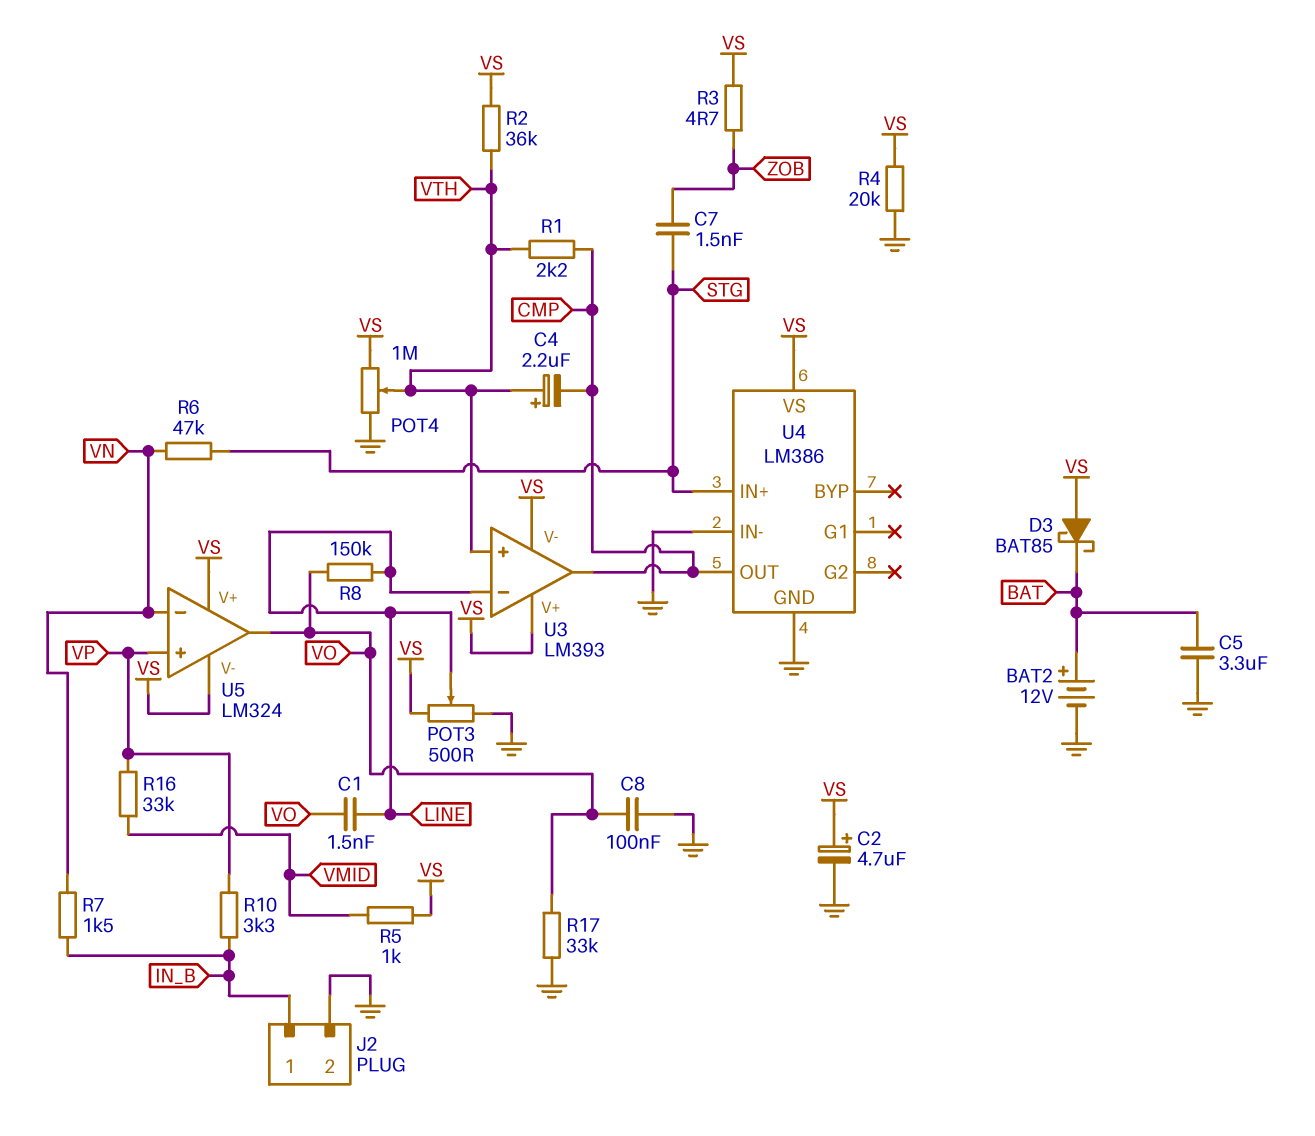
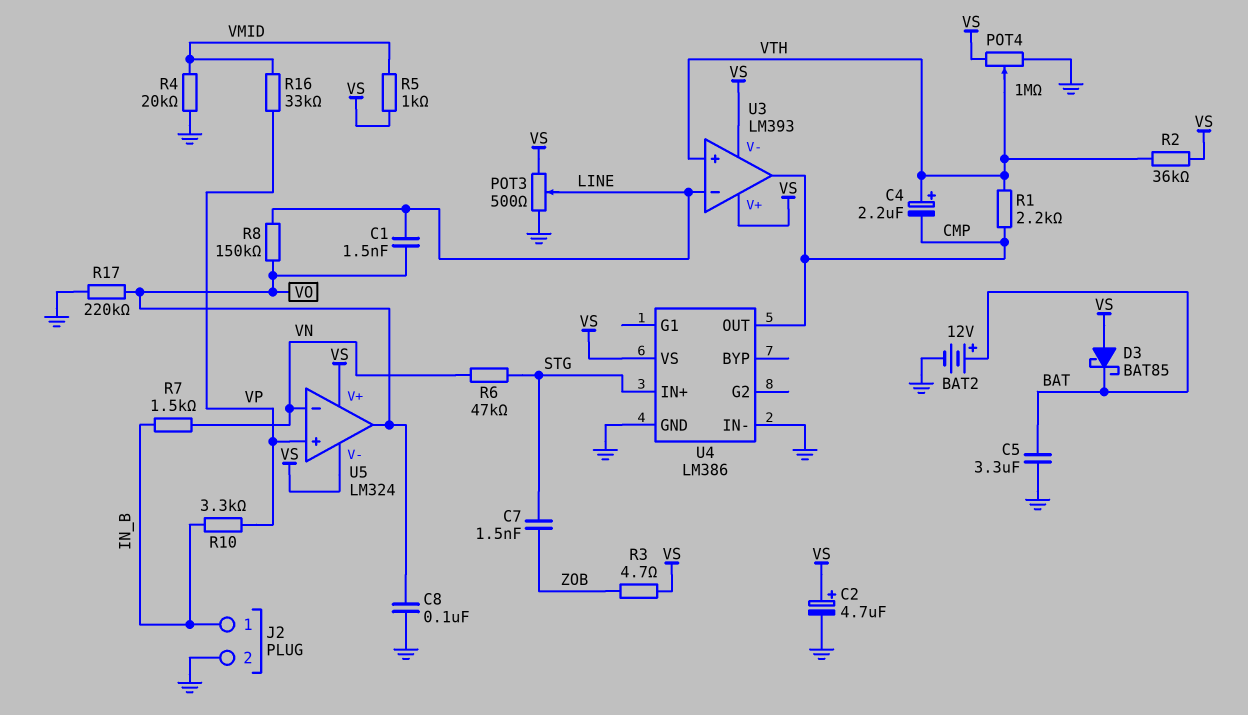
R4: 20k (GND, VS) -> 20k (GND, VMID)
R17: 33k (GND, VO) -> 220k (GND, VO)

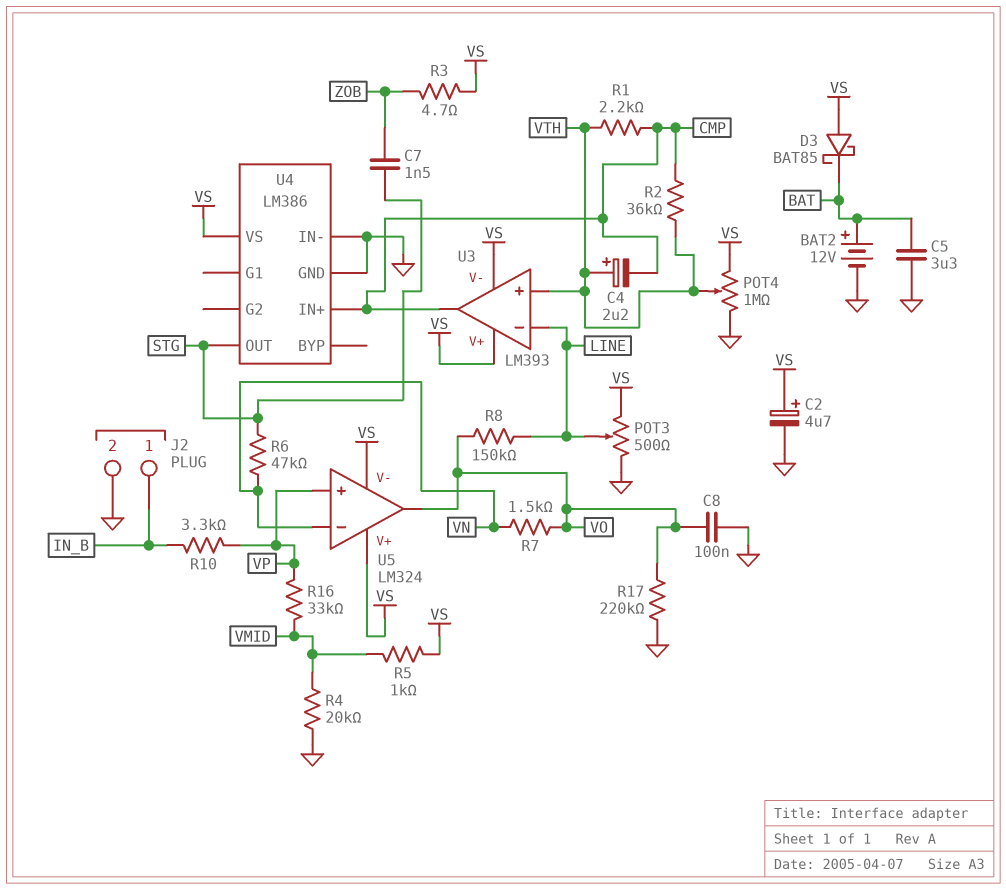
C1: 1.5nF (LINE, VO) -> none
R2: 36k (VS, VTH) -> 36k (CMP, VTH)
R7: 1.5k (IN_B, VN) -> 1.5k (VN, VO)
U4 pin IN+: STG -> CMP
U4 pin OUT: CMP -> STG

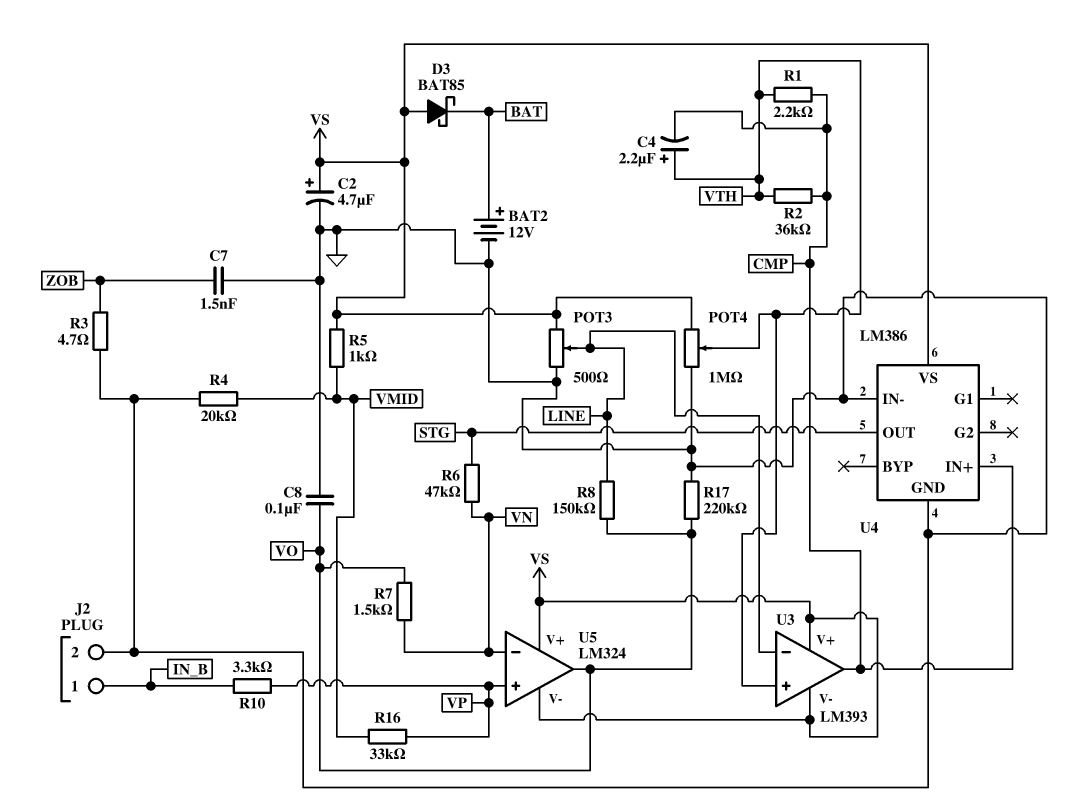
C5: 3.3uF (BAT, GND) -> none
C7: 1.5nF (STG, ZOB) -> 1.5nF (GND, ZOB)
R3: 4.7 (VS, ZOB) -> 4.7 (GND, ZOB)

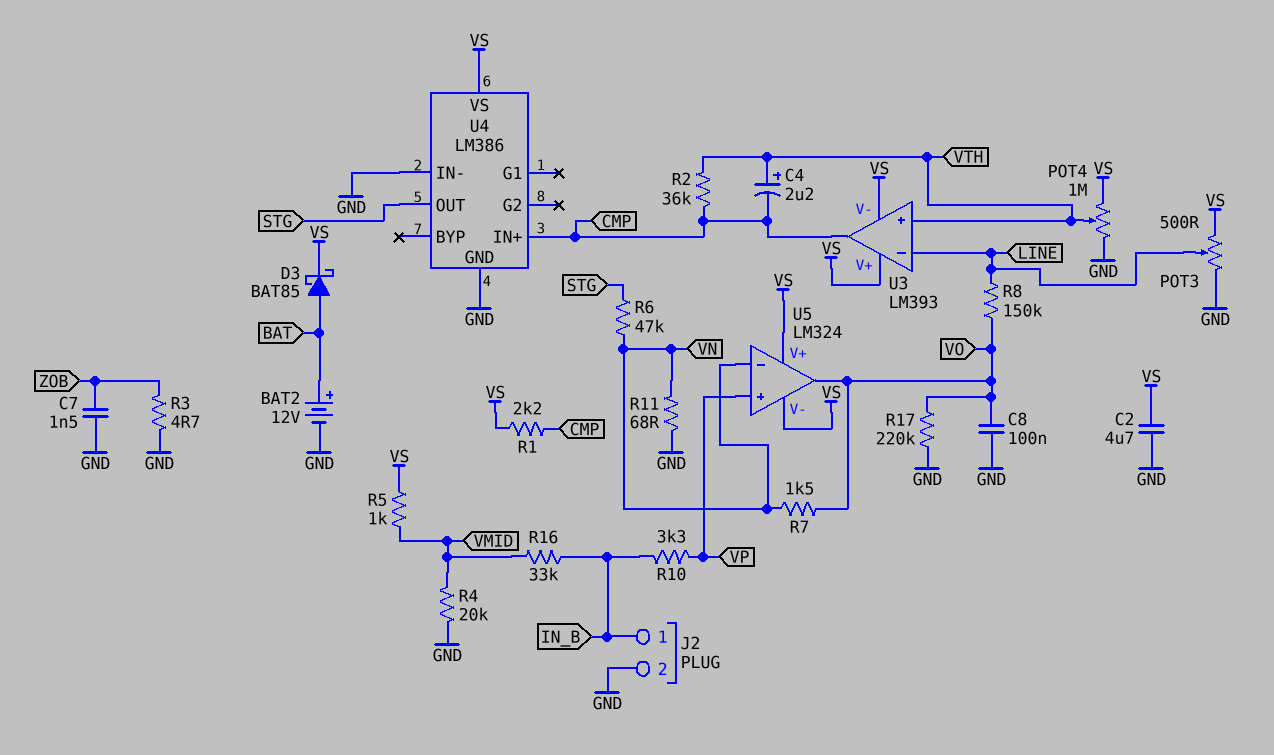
C2: 4.7uF (plus VS, minus GND) -> 4.7uF (GND, VS)
D3: schottky BAT85 (A VS, K BAT) -> schottky BAT85 (A BAT, K VS)
R1: 2.2k (CMP, VTH) -> 2.2k (CMP, VS)
R11: none -> 68 (GND, VN)
R16: 33k (VMID, VP) -> 33k (IN_B, VMID)

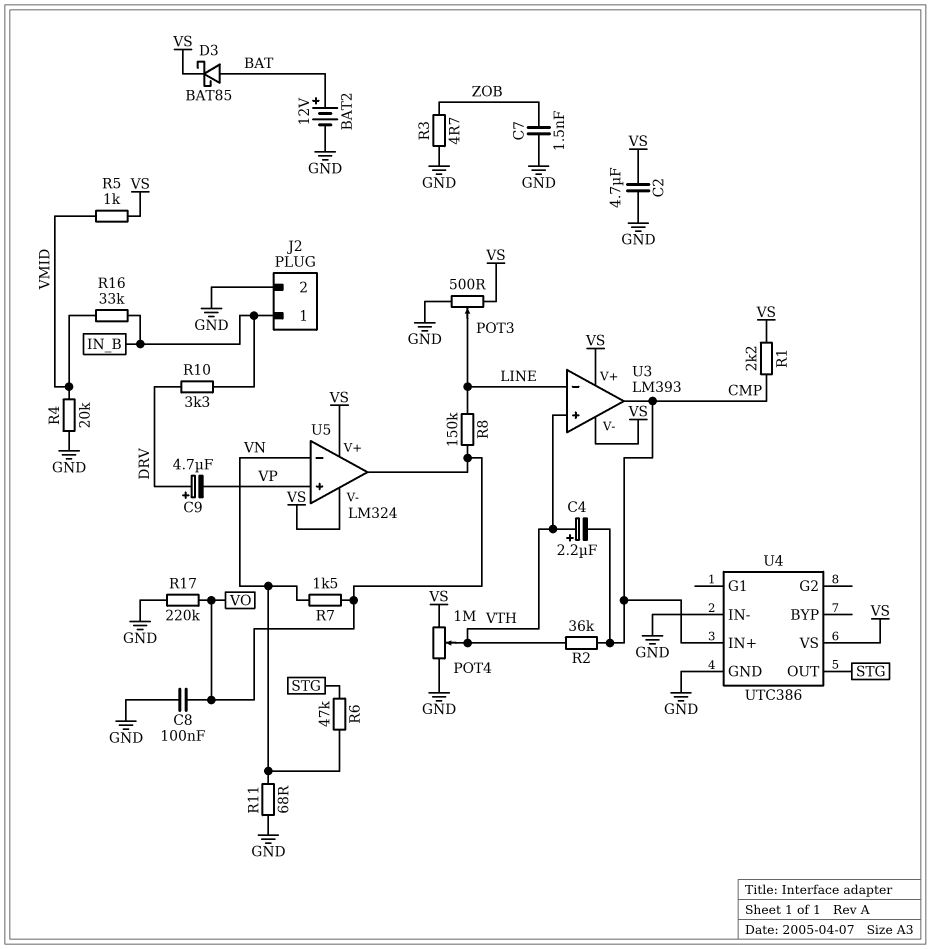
C9: none -> 4.7uF (plus DRV, minus VP)
R10: 3.3k (IN_B, VP) -> 3.3k (DRV, IN_B)
U4: LM386 -> UTC386

